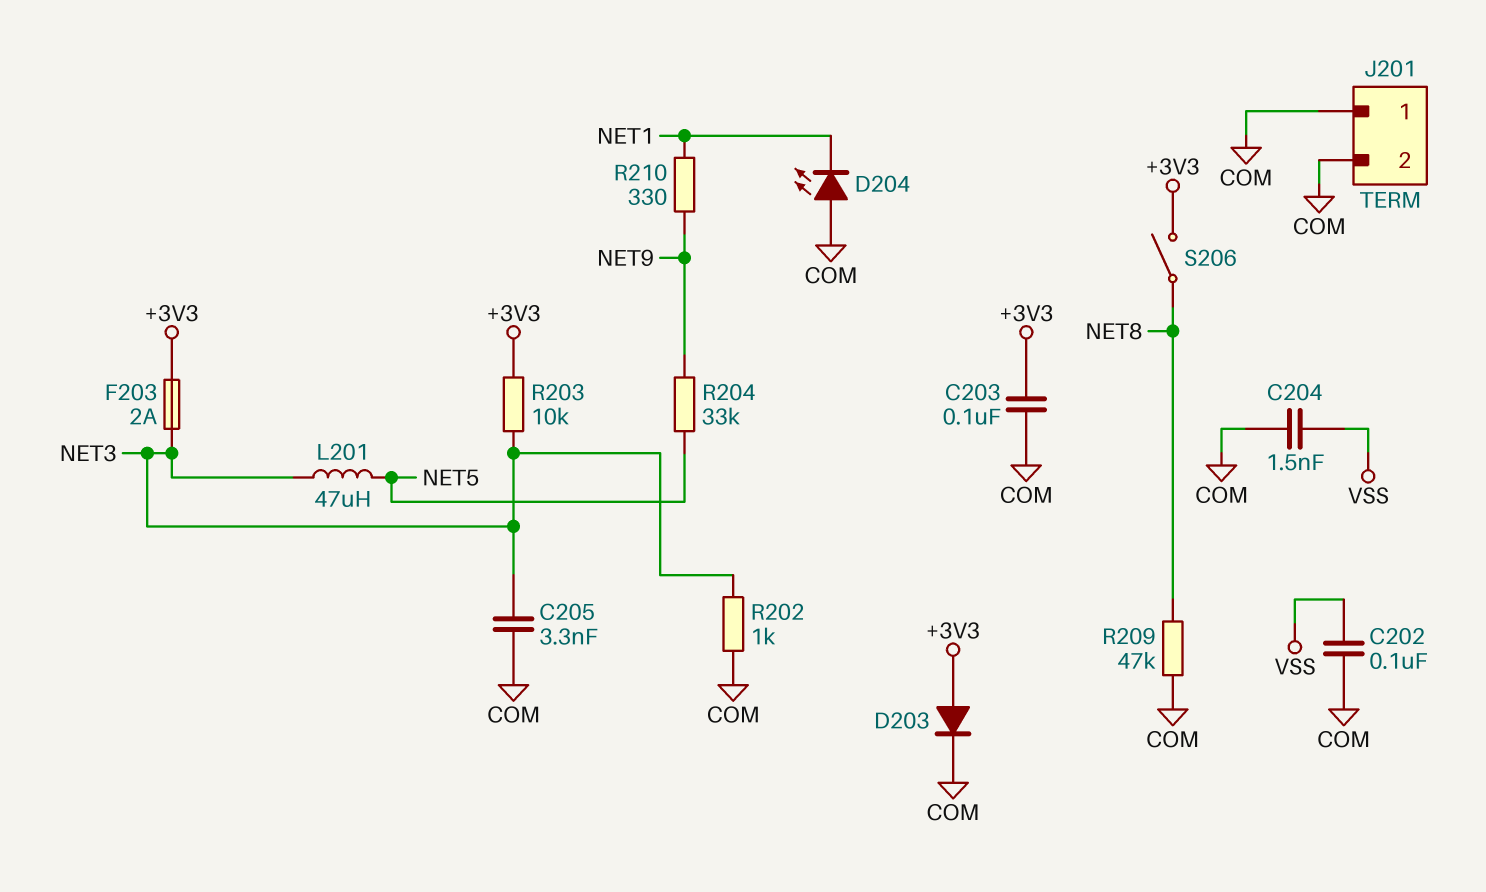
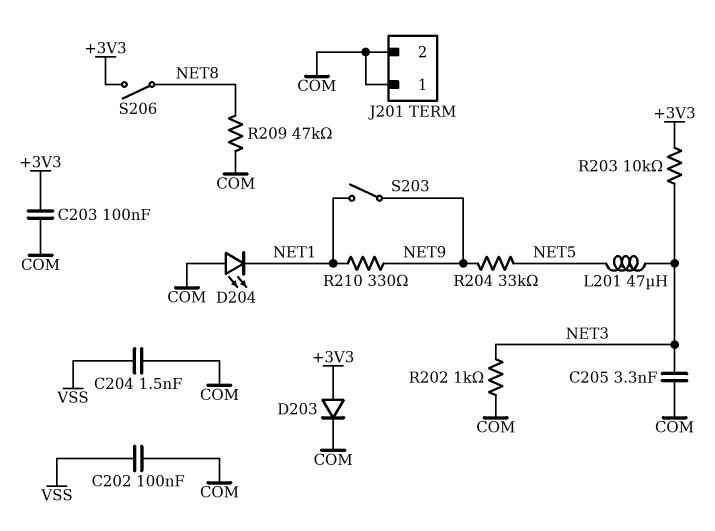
F203: 2A (+3V3, NET3) -> none
S203: none -> switch (NET1, NET9)

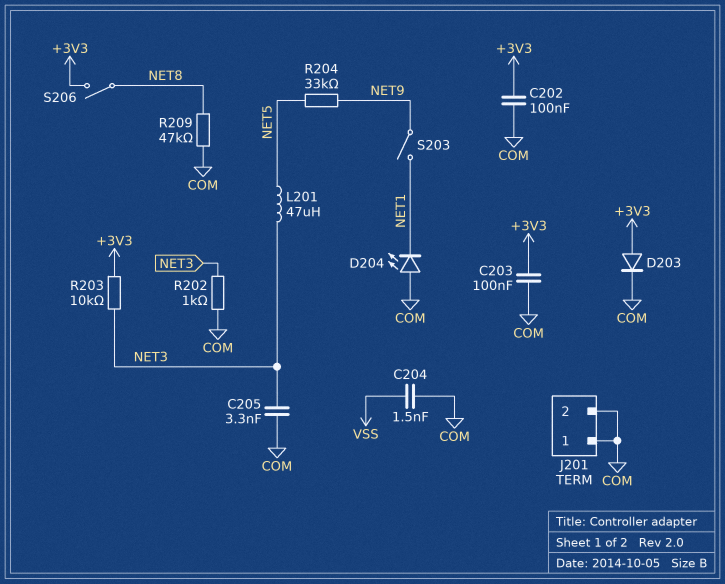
C202: 100nF (COM, VSS) -> 100nF (+3V3, COM)
R210: 330 (NET1, NET9) -> none

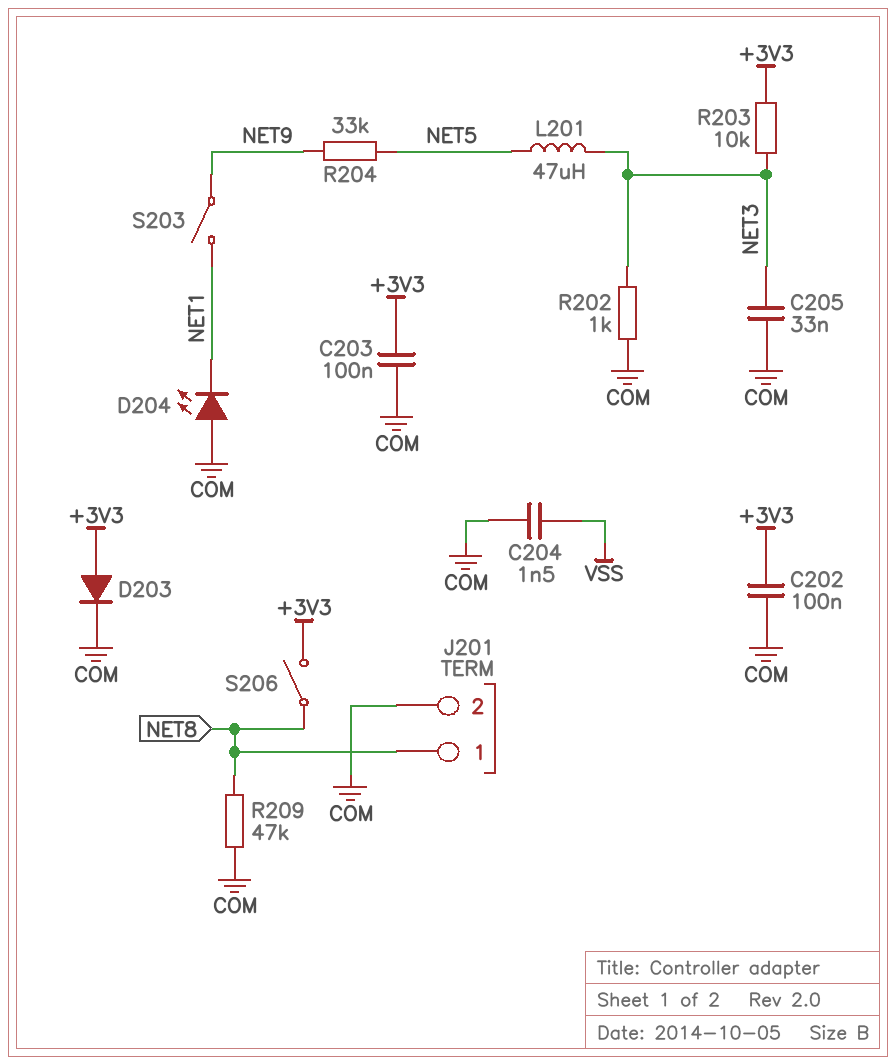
C205: 3.3nF (COM, NET3) -> 33nF (COM, NET3)
J201 pin 1: COM -> NET8

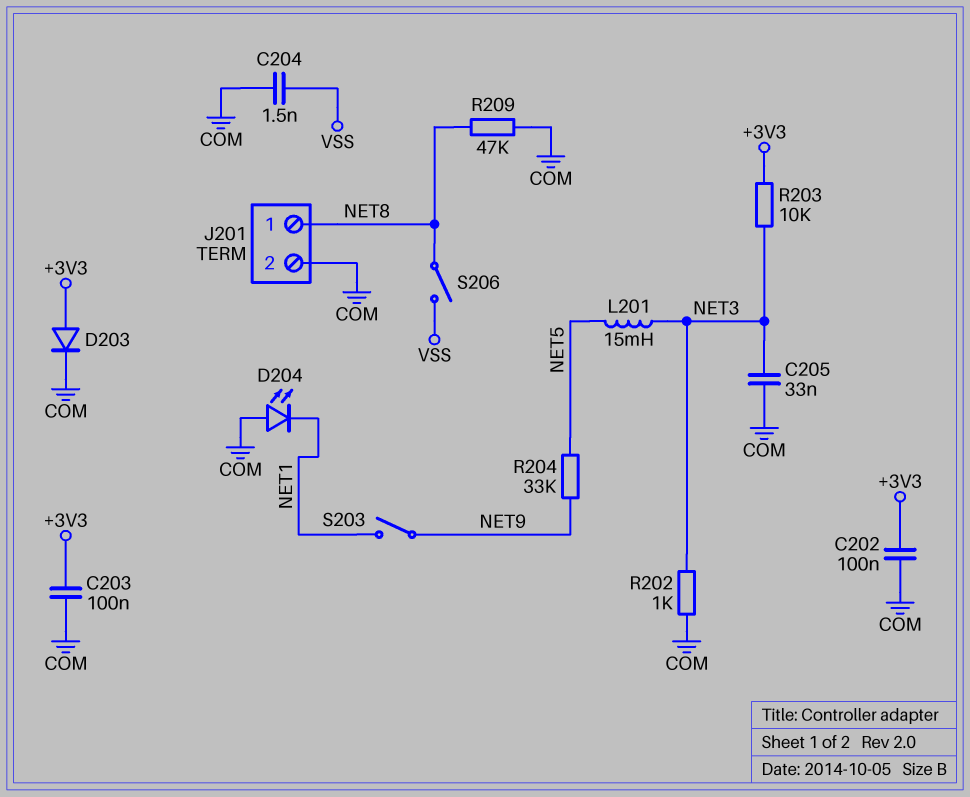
L201: 47uH (NET3, NET5) -> 15mH (NET3, NET5)
S206: switch (+3V3, NET8) -> switch (NET8, VSS)

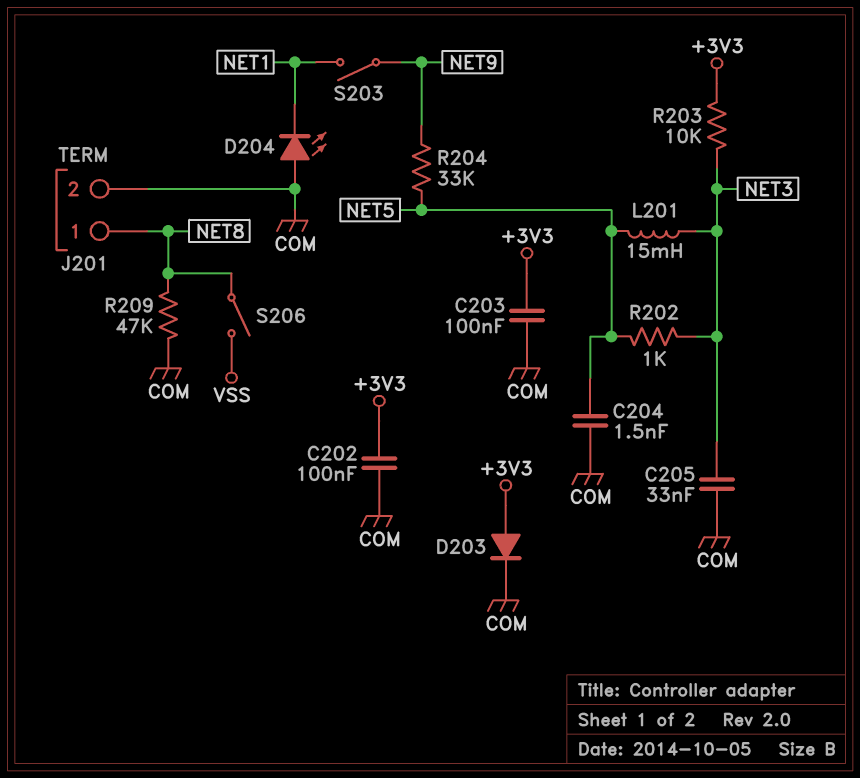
C204: 1.5nF (COM, VSS) -> 1.5nF (COM, NET5)
R202: 1k (COM, NET3) -> 1k (NET3, NET5)

